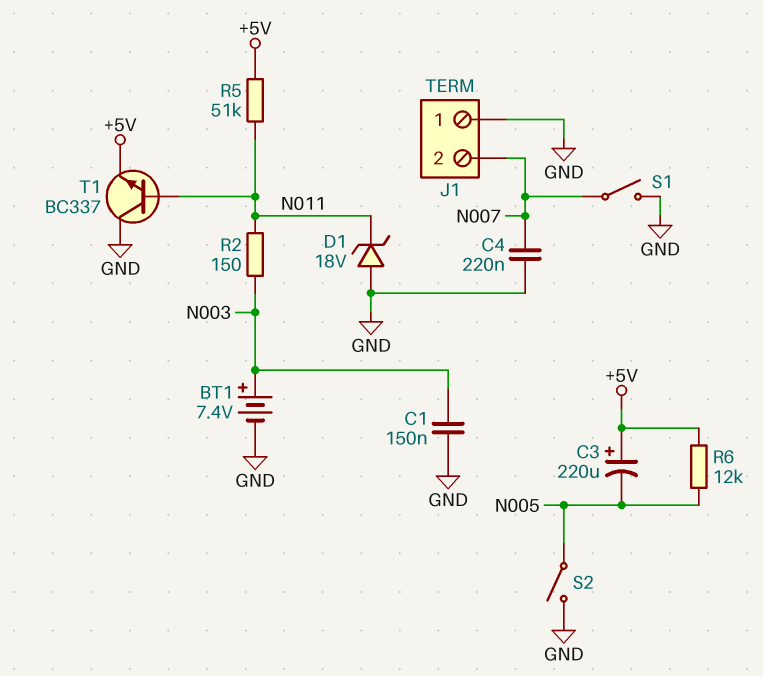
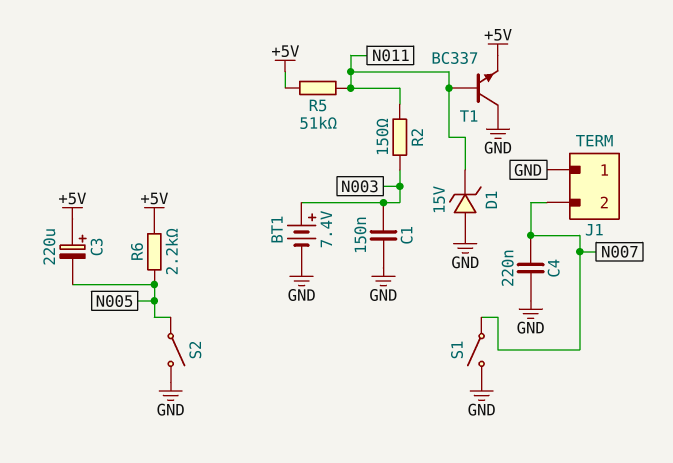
D1: zener 18V (A GND, K N011) -> zener 15V (A GND, K N011)
R6: 12k (+5V, N005) -> 2.2k (+5V, N005)

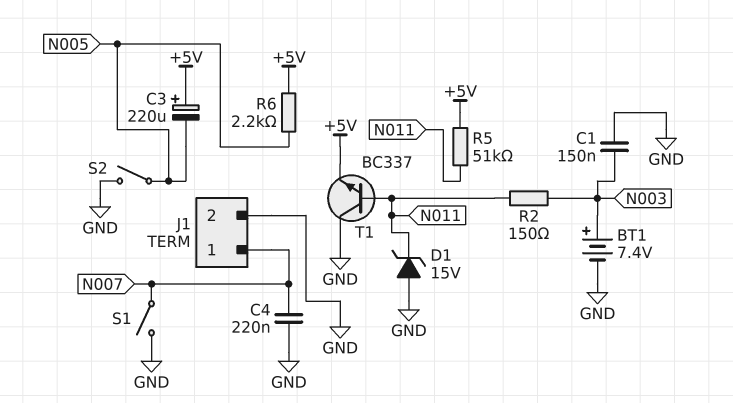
J1 pin 1: GND -> N007
J1 pin 2: N007 -> GND

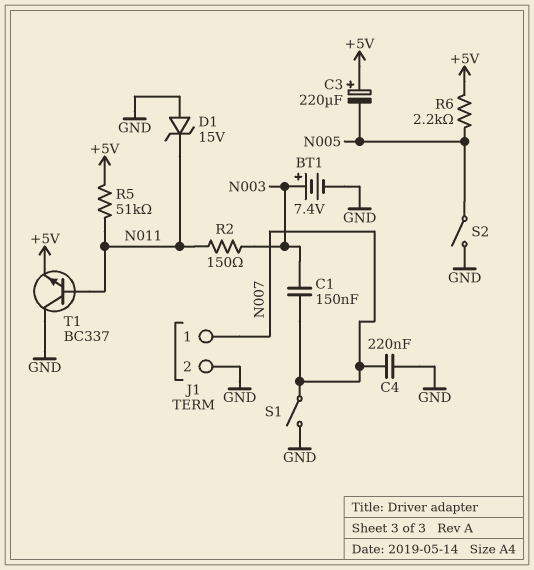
C1: 150nF (GND, N003) -> 150nF (N003, N007)

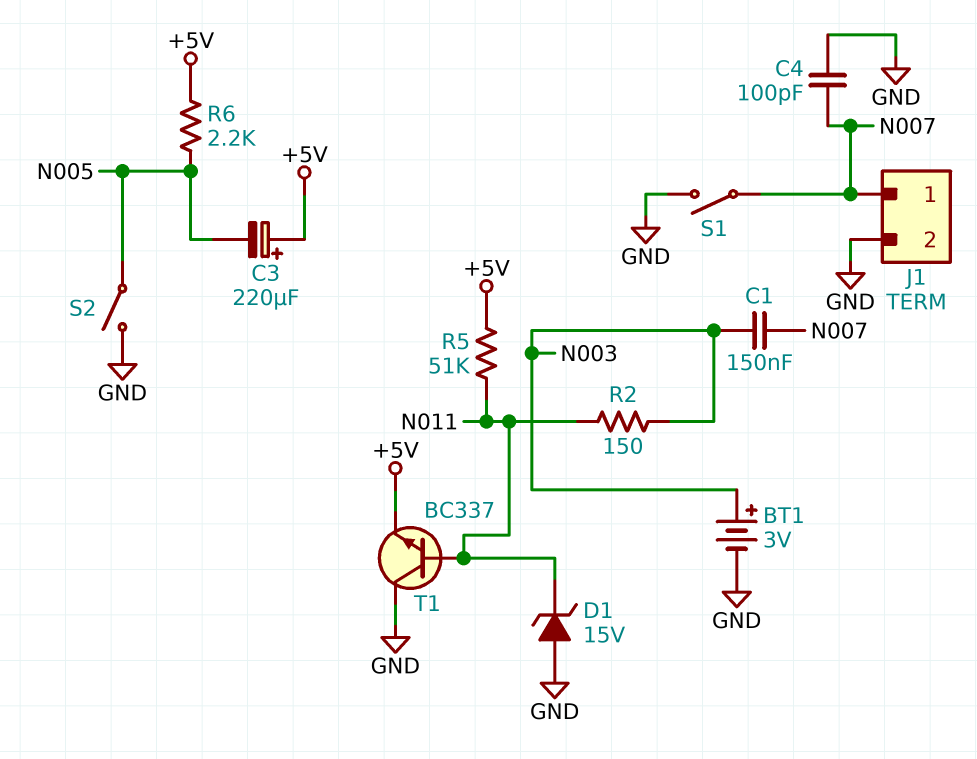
BT1: 7.4V (plus N003, minus GND) -> 3V (plus N003, minus GND)
C4: 220nF (GND, N007) -> 100pF (GND, N007)

